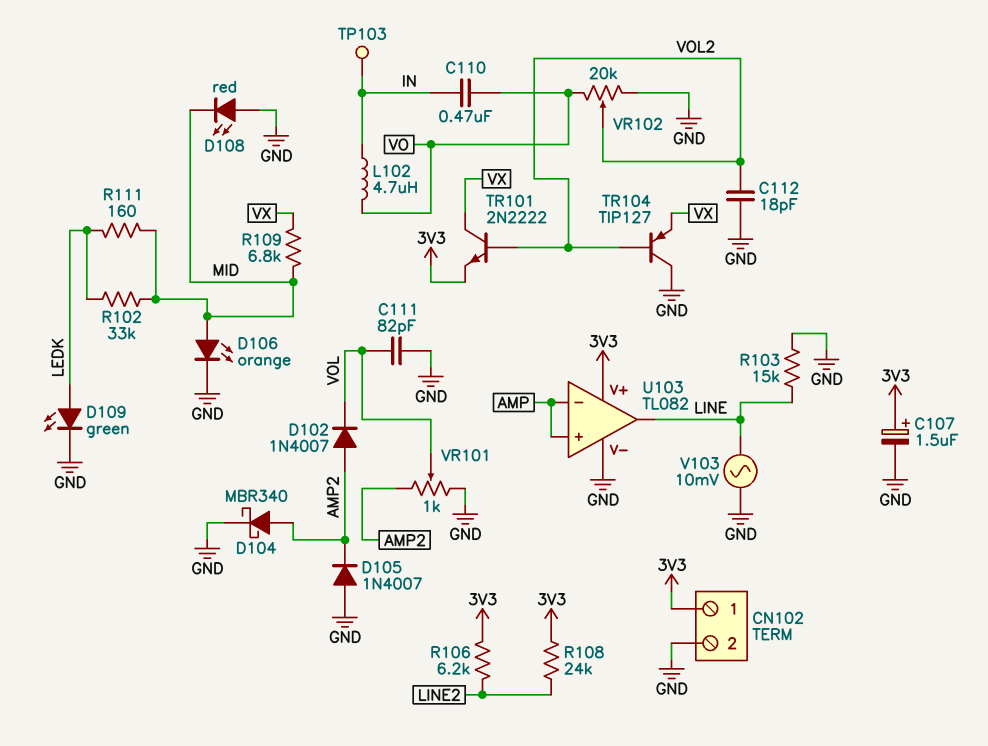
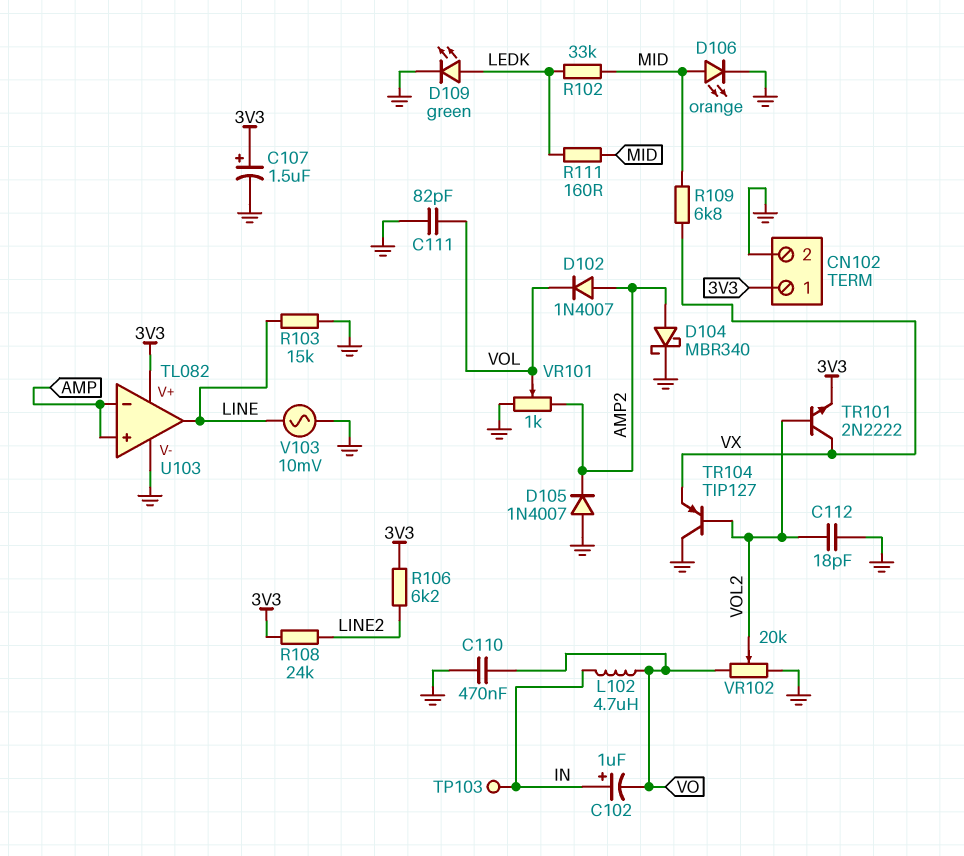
C102: none -> 1uF (plus IN, minus VO)
C110: 470nF (IN, VO) -> 470nF (GND, VO)
D108: LED red (A GND, K MID) -> none

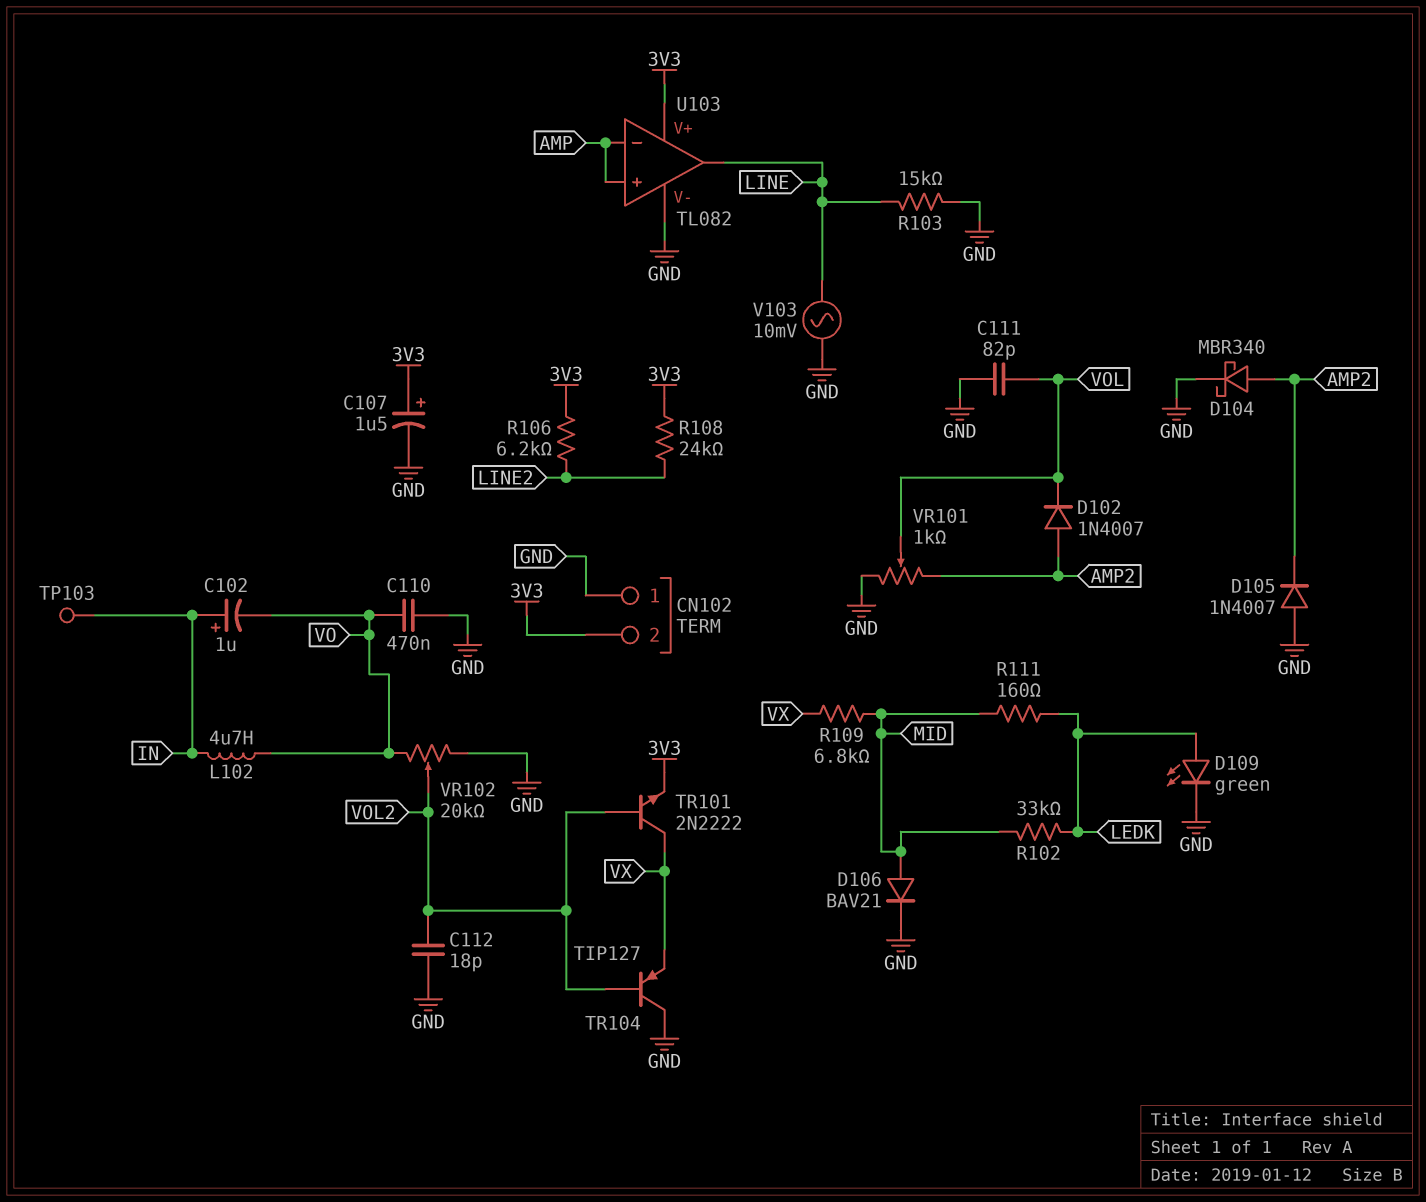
CN102 pin 1: 3V3 -> GND
CN102 pin 2: GND -> 3V3
D106: LED orange (A MID, K GND) -> diode BAV21 (A MID, K GND)

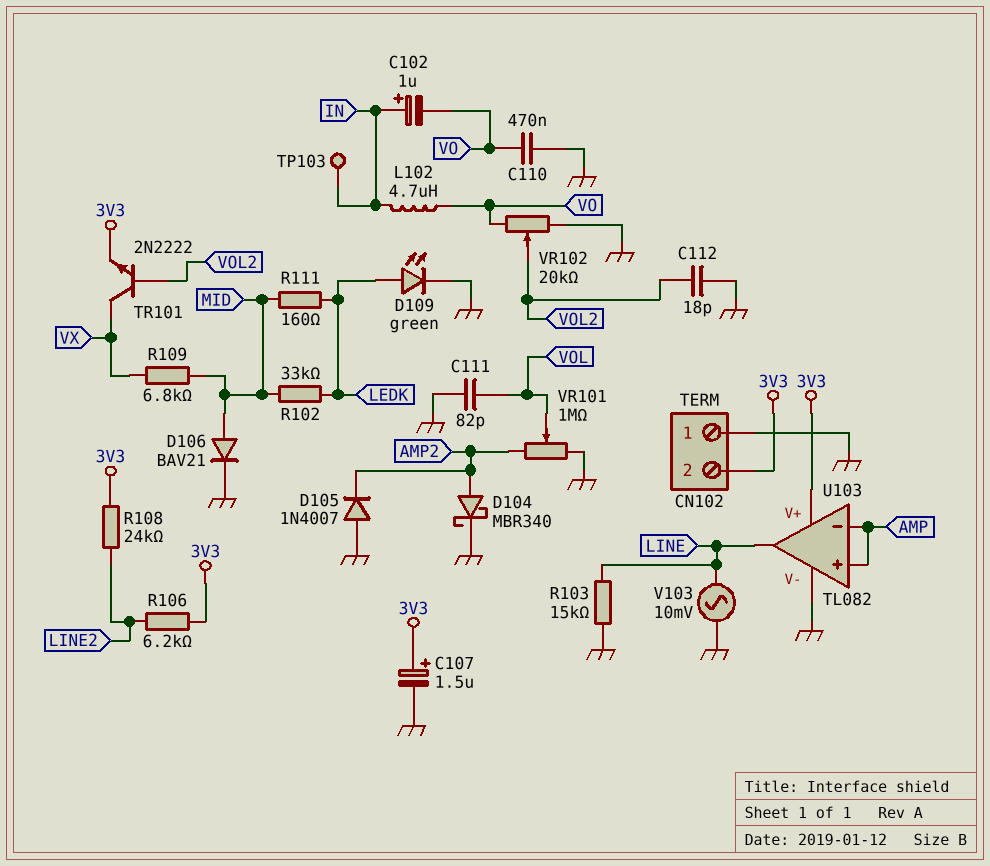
D102: diode 1N4007 (A AMP2, K VOL) -> none
TR104: PNP TIP127 (B VOL2, C GND, E VX) -> none
VR101: 1k (AMP2, GND, wiper VOL) -> 1M (AMP2, GND, wiper VOL)

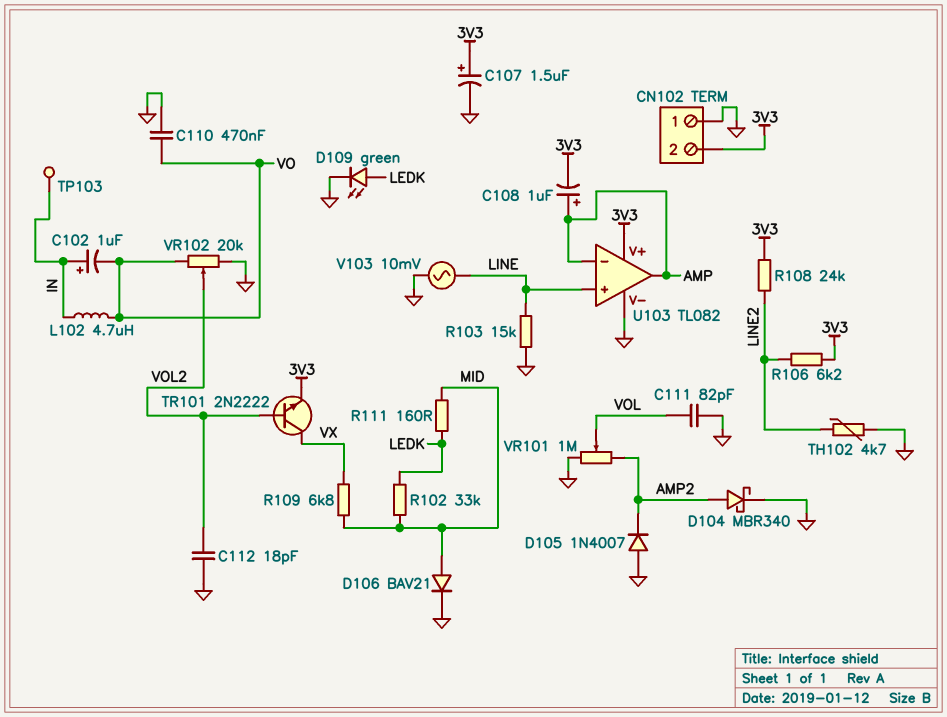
C108: none -> 1uF (plus AMP, minus 3V3)
TH102: none -> 4.7k (GND, LINE2)
U103 pin in+: AMP -> LINE
U103 pin out: LINE -> AMP

